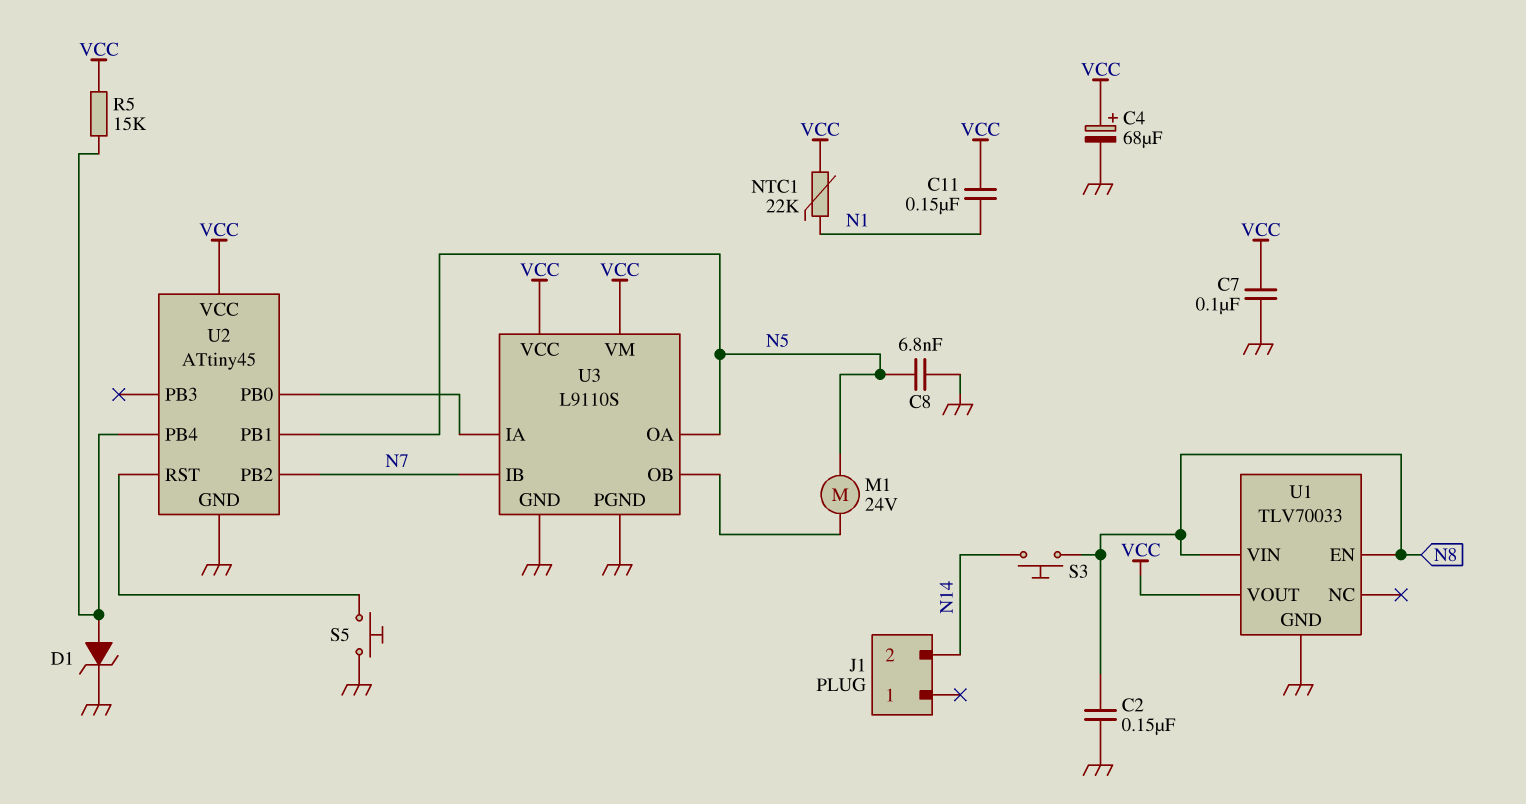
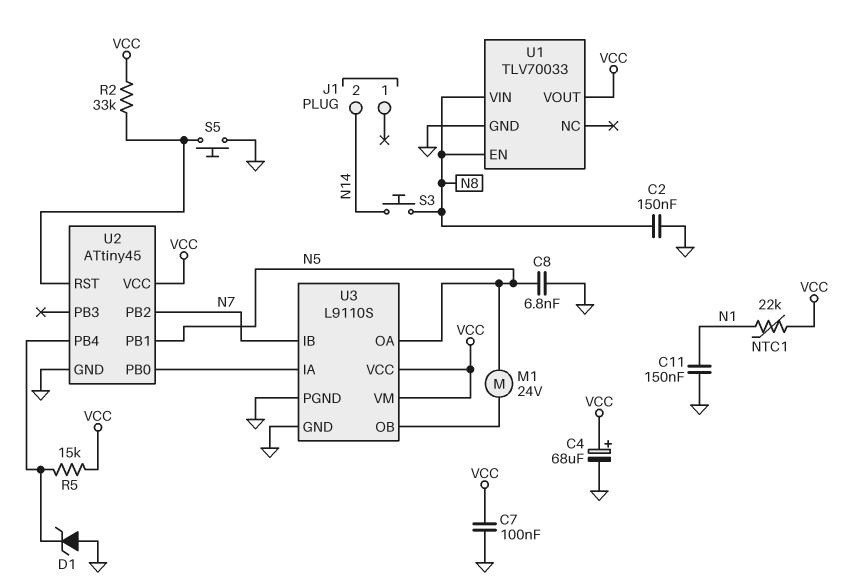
C11: 150nF (N1, VCC) -> 150nF (GND, N1)
D1: zener (A U2/PB4, K GND) -> zener (A GND, K U2/PB4)
R2: none -> 33k (U2/RST, VCC)

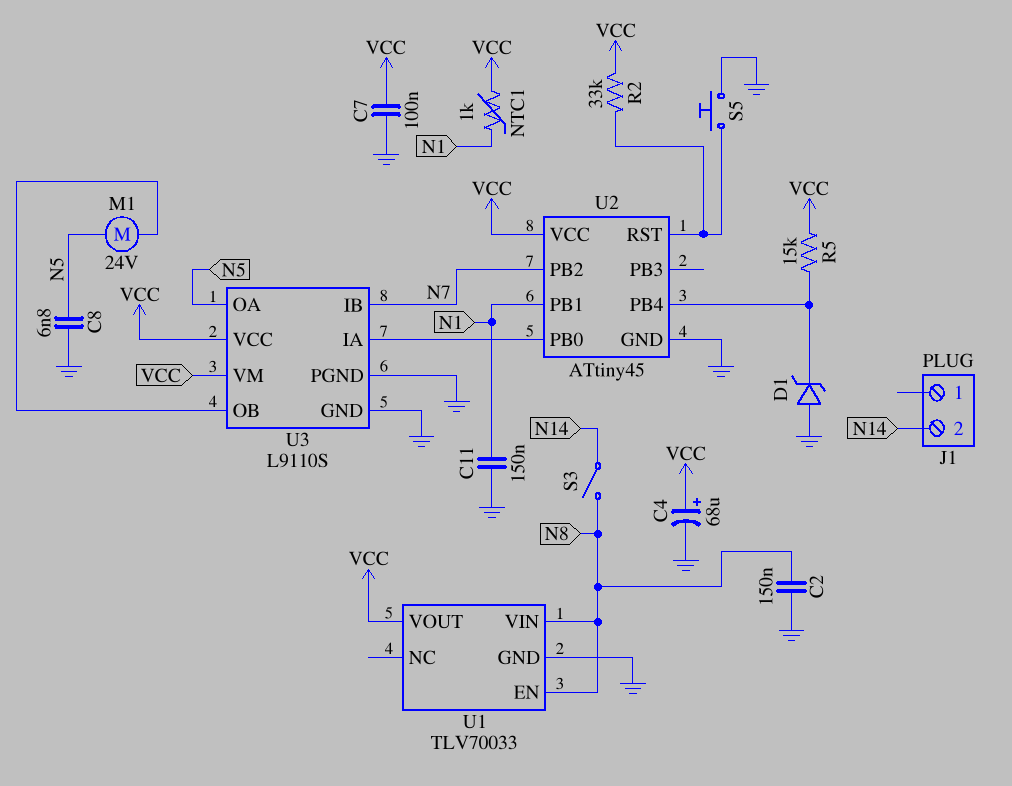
NTC1: 22k (N1, VCC) -> 1k (N1, VCC)
S3: button (N8, N14) -> switch (N8, N14)
U2 pin PB1: N5 -> N1

